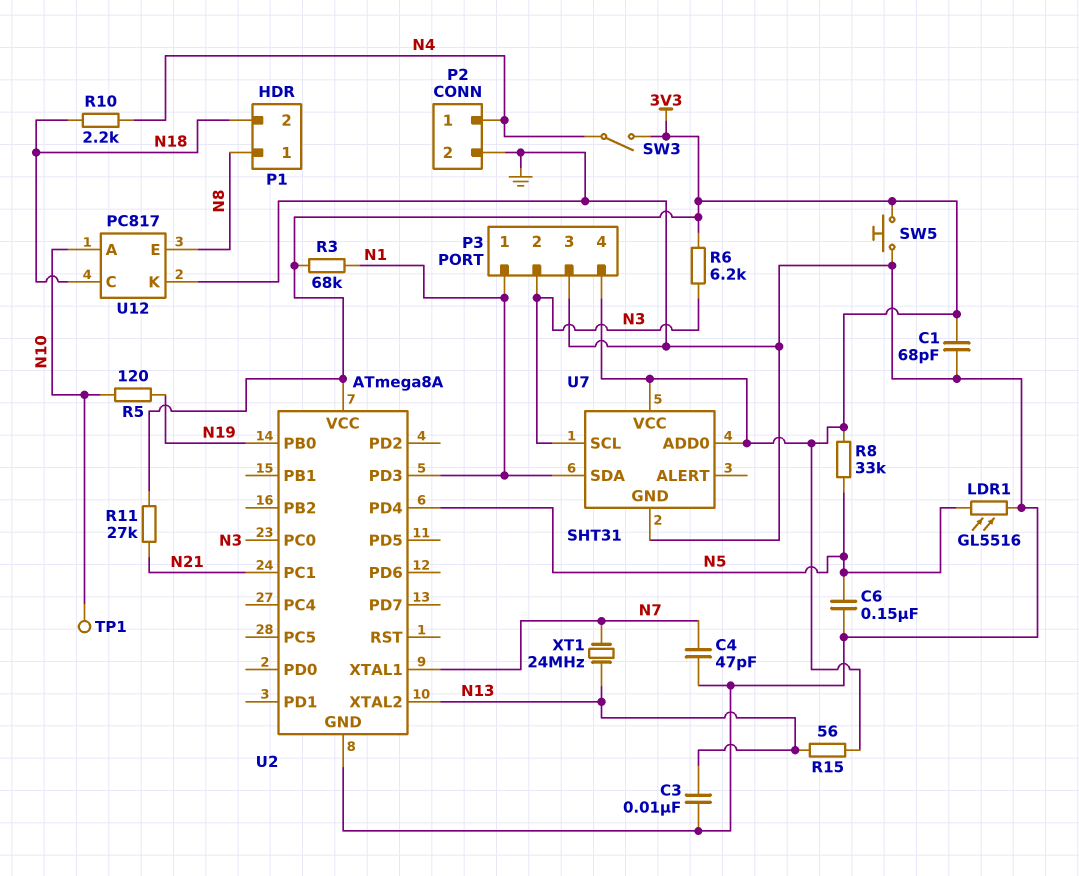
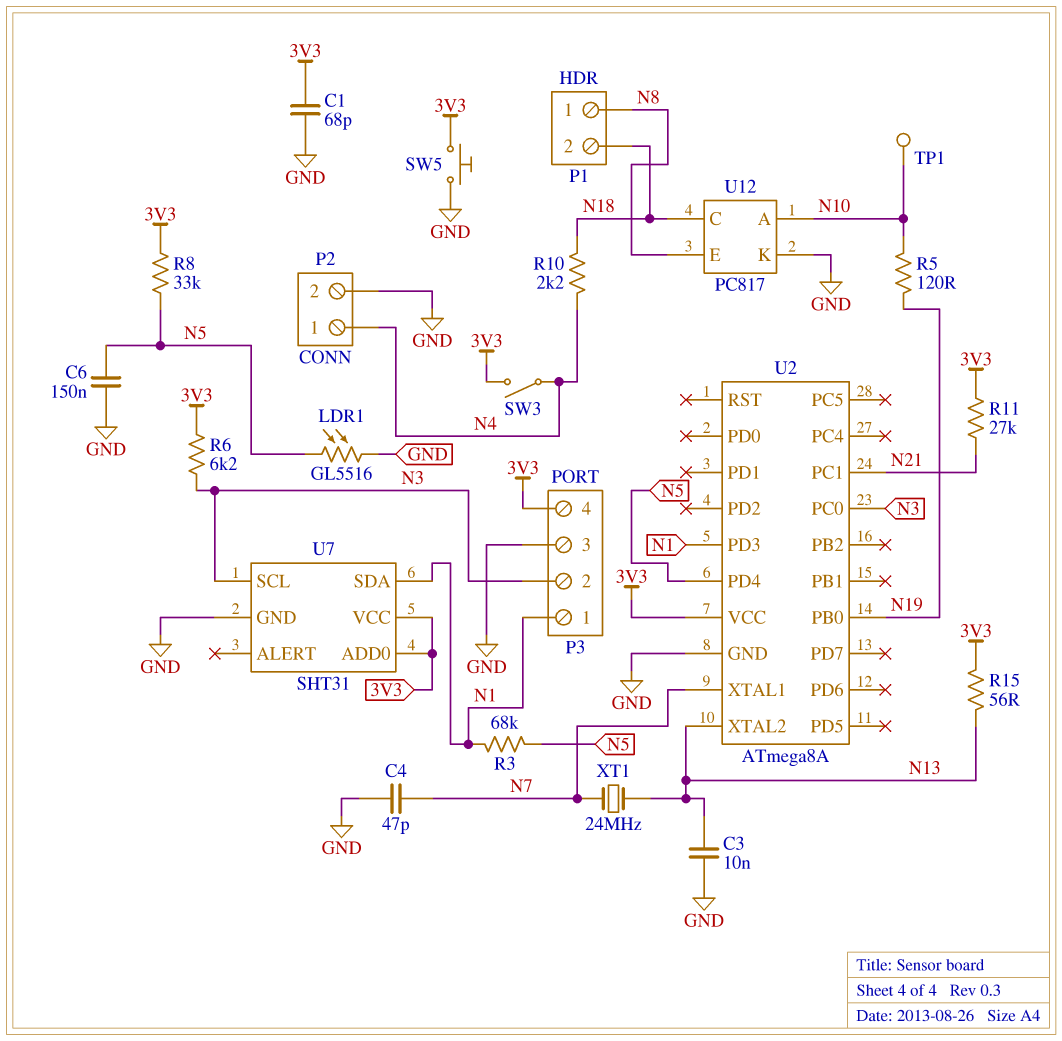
R3: 68k (3V3, N1) -> 68k (N1, N5)

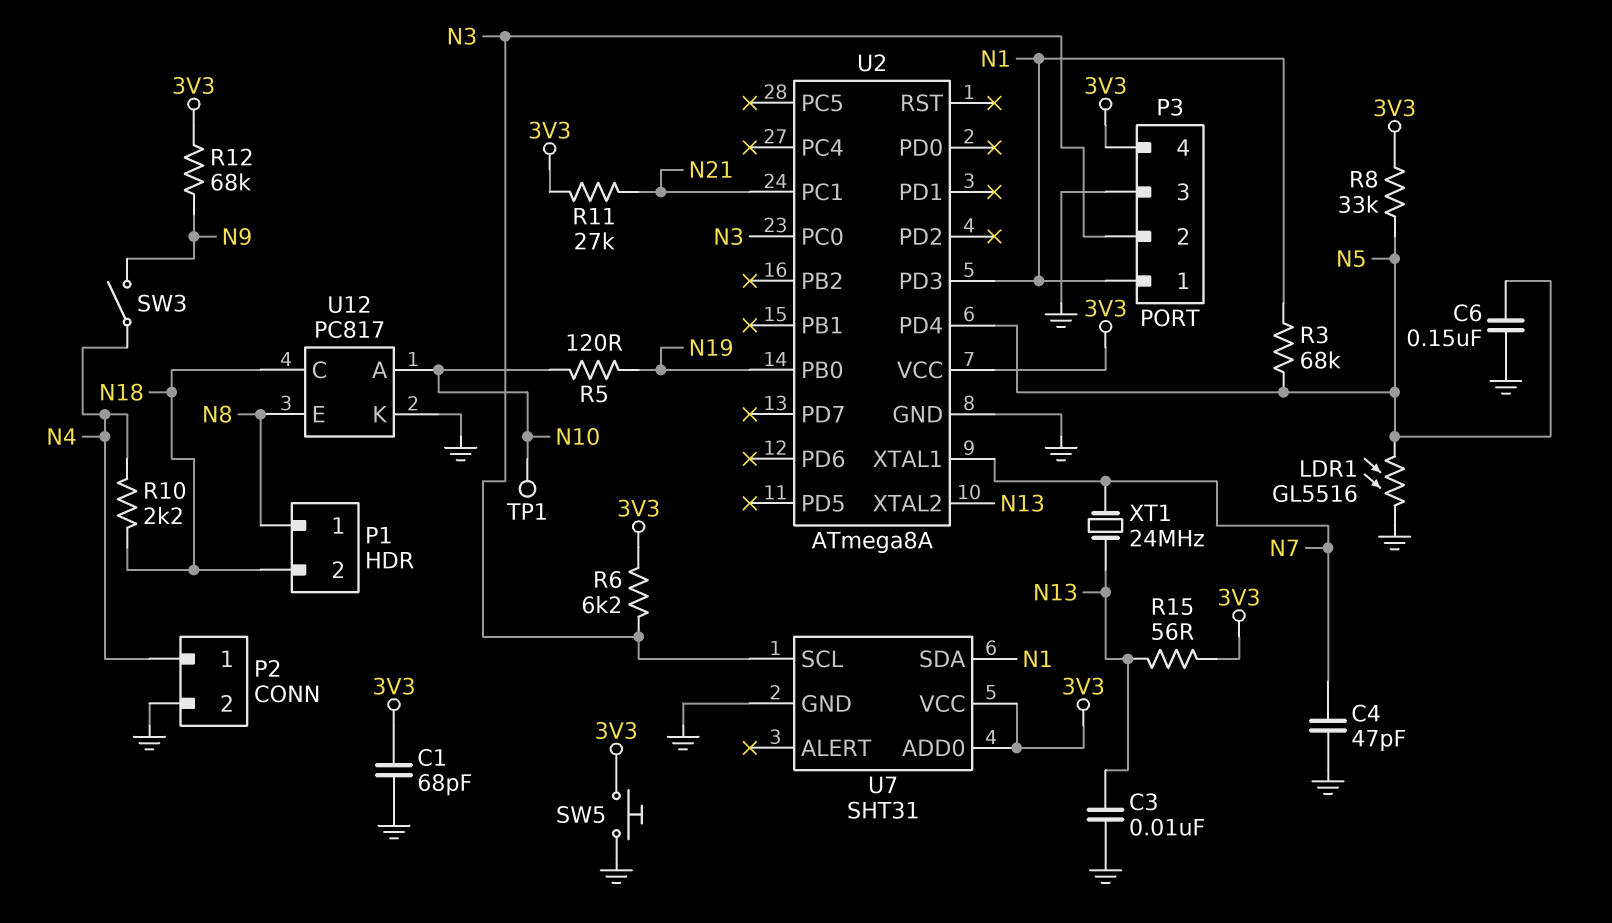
R12: none -> 68k (3V3, N9)
SW3: switch (3V3, N4) -> switch (N4, N9)

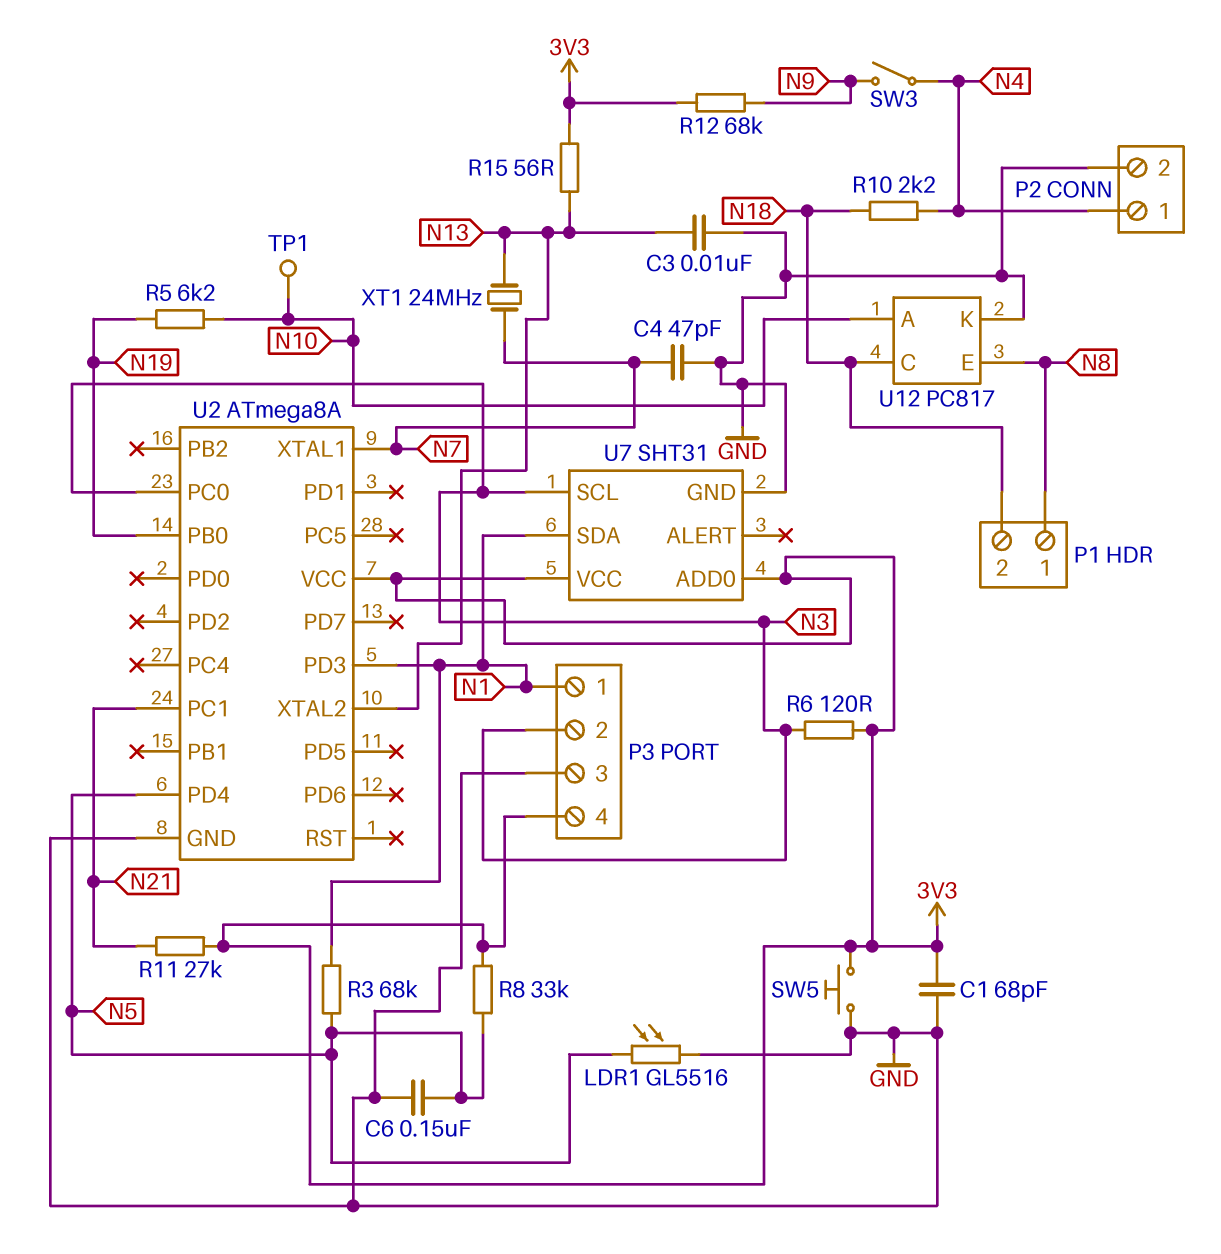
R5: 120 (N10, N19) -> 6.2k (N10, N19)
R6: 6.2k (3V3, N3) -> 120 (3V3, N3)

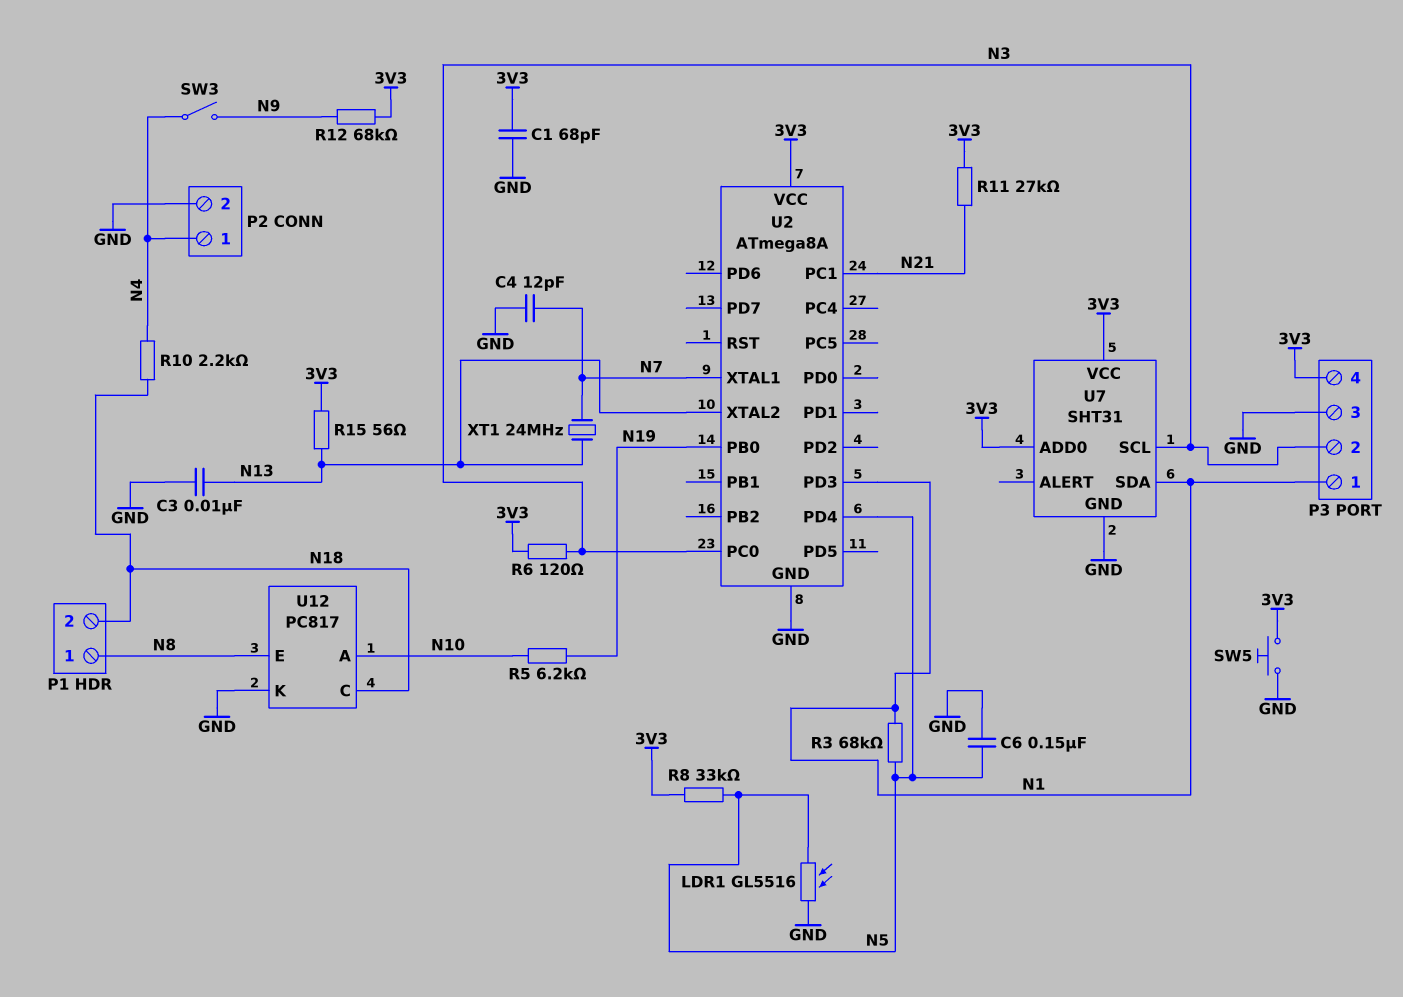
C4: 47pF (GND, N7) -> 12pF (GND, N7)
TP1: test point (N10) -> none

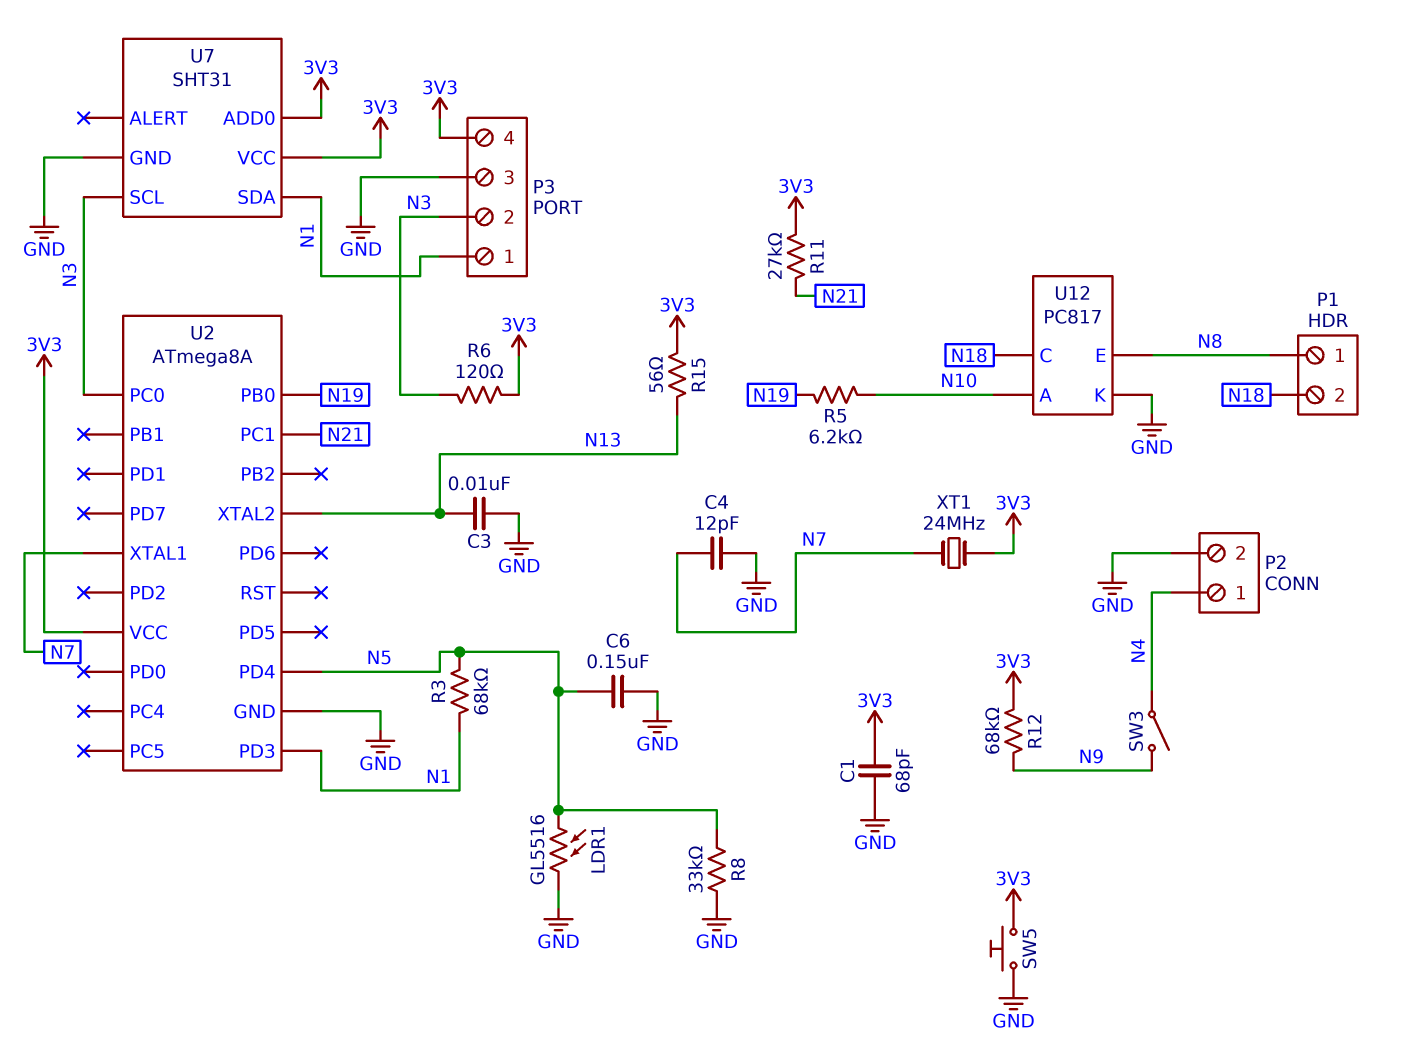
R8: 33k (3V3, N5) -> 33k (GND, N5)
R10: 2.2k (N4, N18) -> none
XT1: 24MHz (N7, N13) -> 24MHz (3V3, N7)

